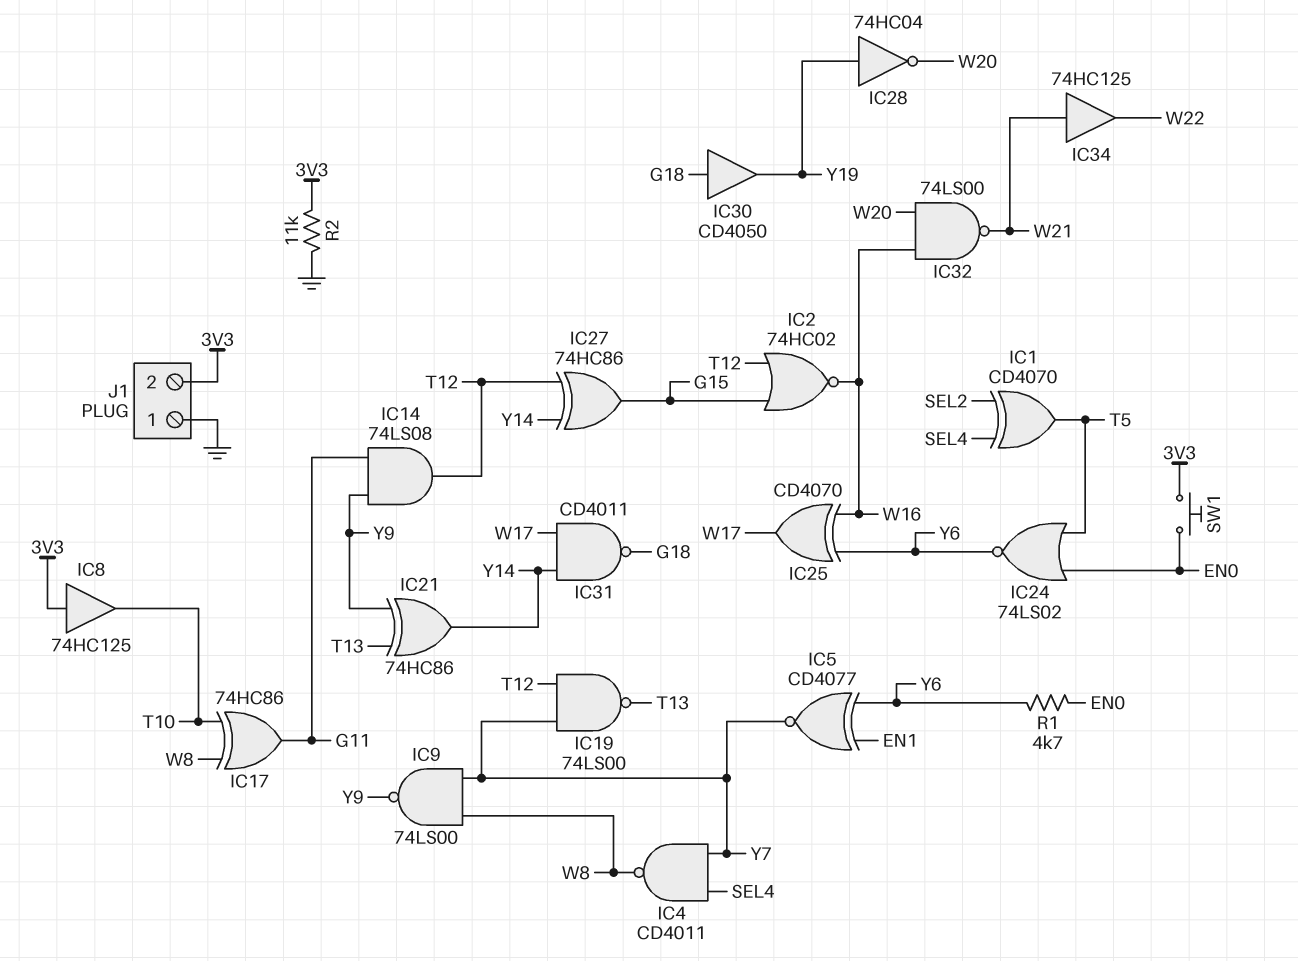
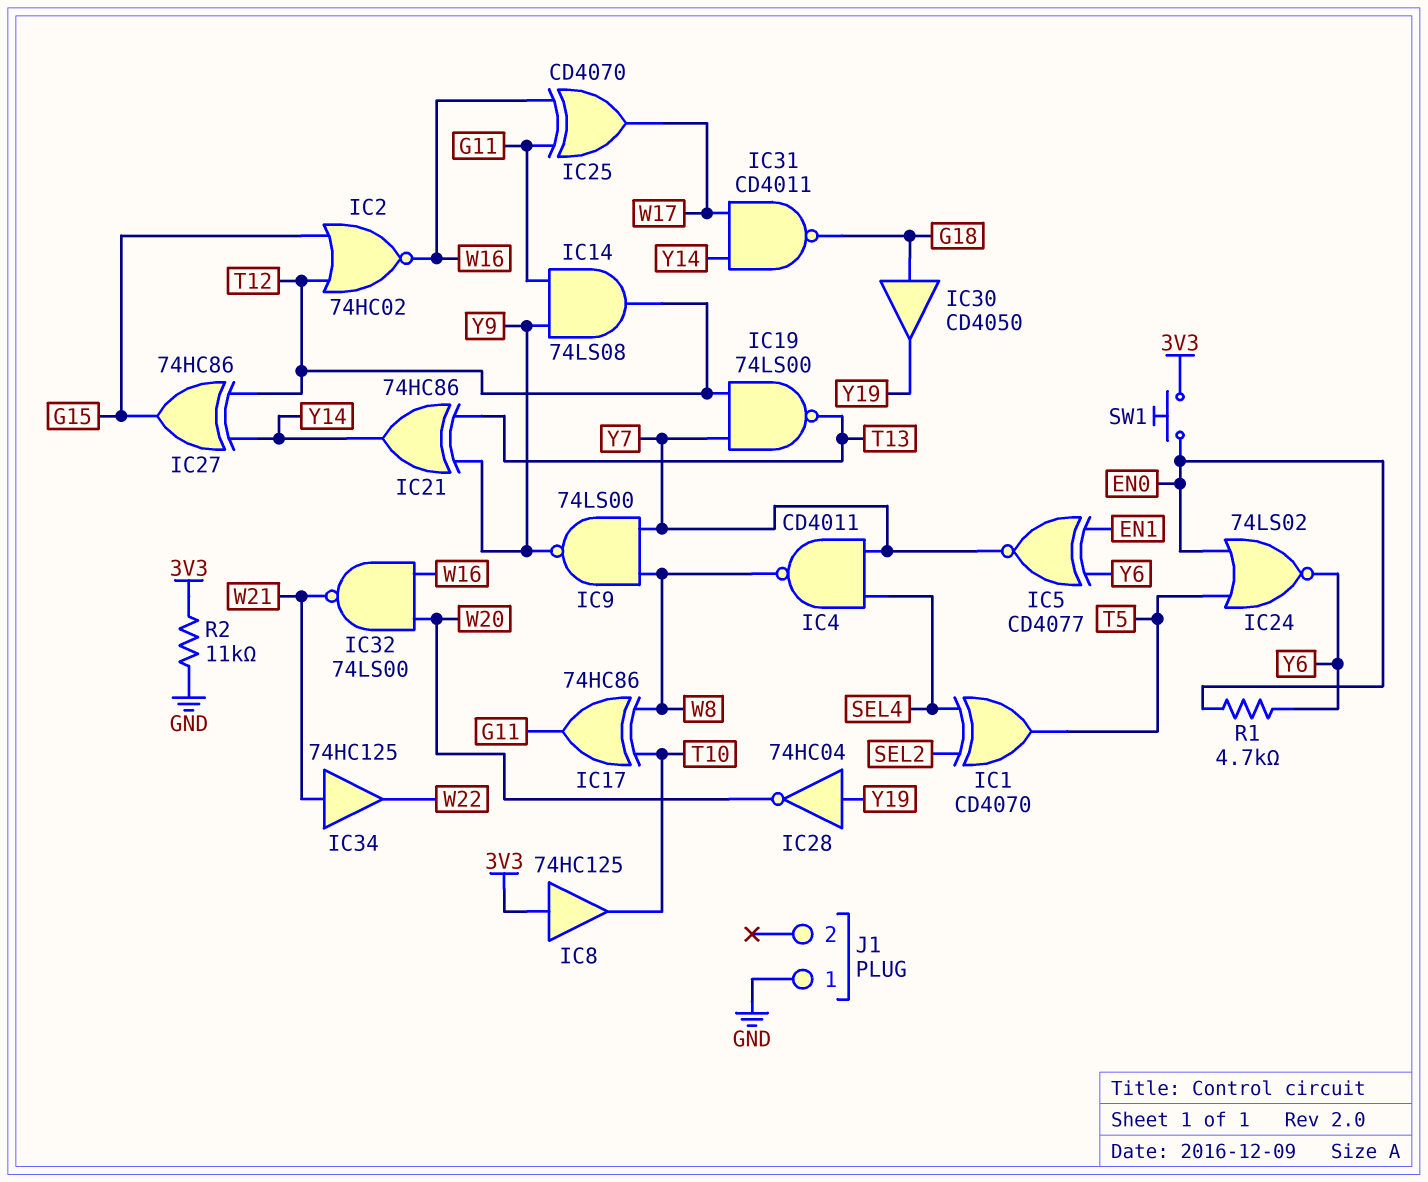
IC25: XOR CD4070 (in W16, in Y6, out W17) -> XOR CD4070 (in G11, in W16, out W17)
J1 pin 2: 3V3 -> none

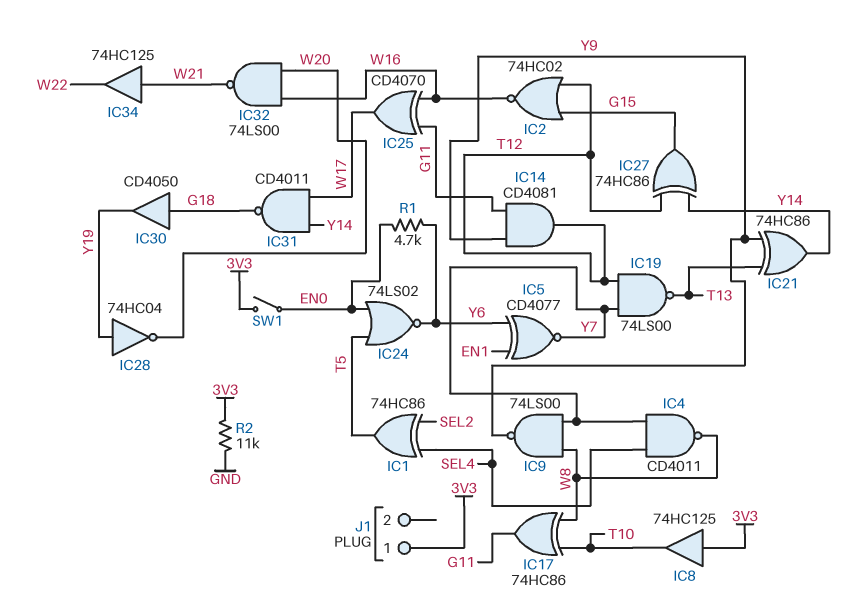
IC1: XOR CD4070 (in SEL2, in SEL4, out T5) -> XOR 74HC86 (in SEL2, in SEL4, out T5)
IC14: AND 74LS08 (in G11, in Y9, out T12) -> AND CD4081 (in G11, in Y9, out T12)
J1 pin 1: GND -> 3V3
SW1: button (3V3, EN0) -> switch (3V3, EN0)

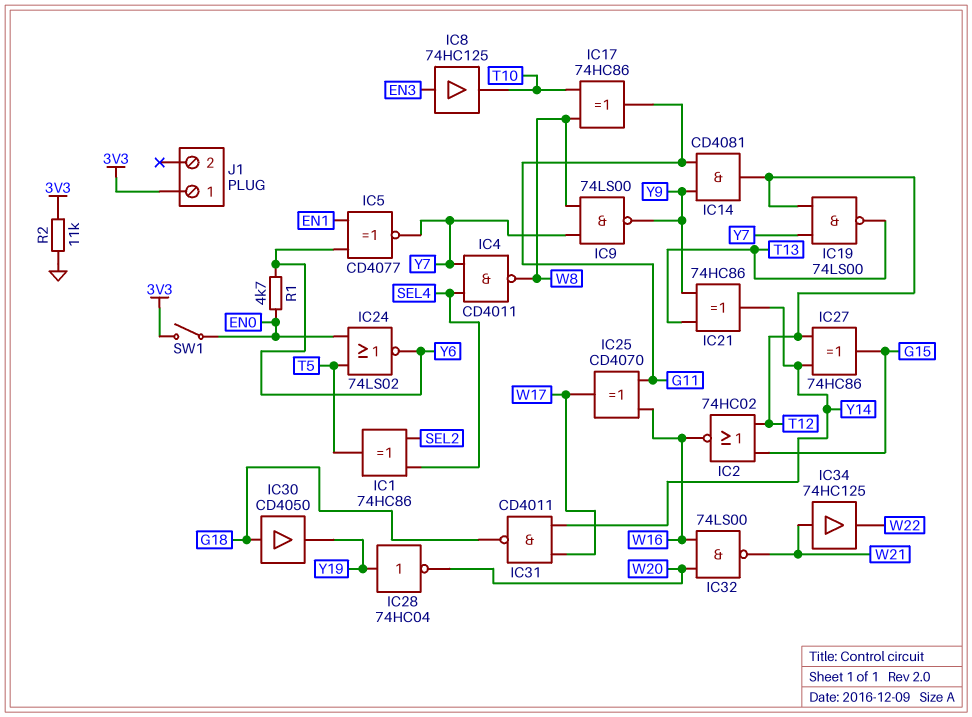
IC8: buffer 74HC125 (in 3V3, out T10) -> buffer 74HC125 (in EN3, out T10)

